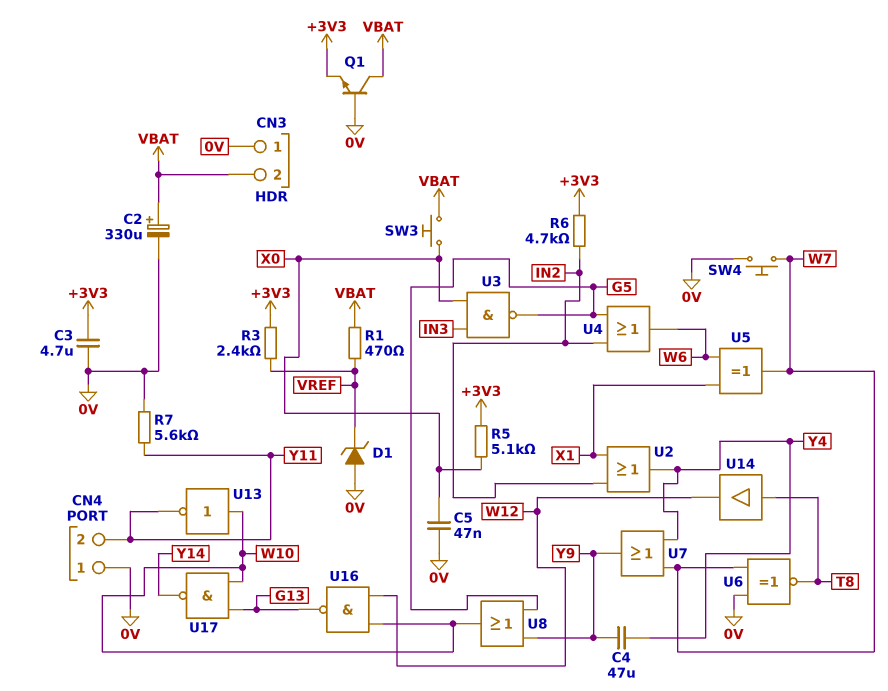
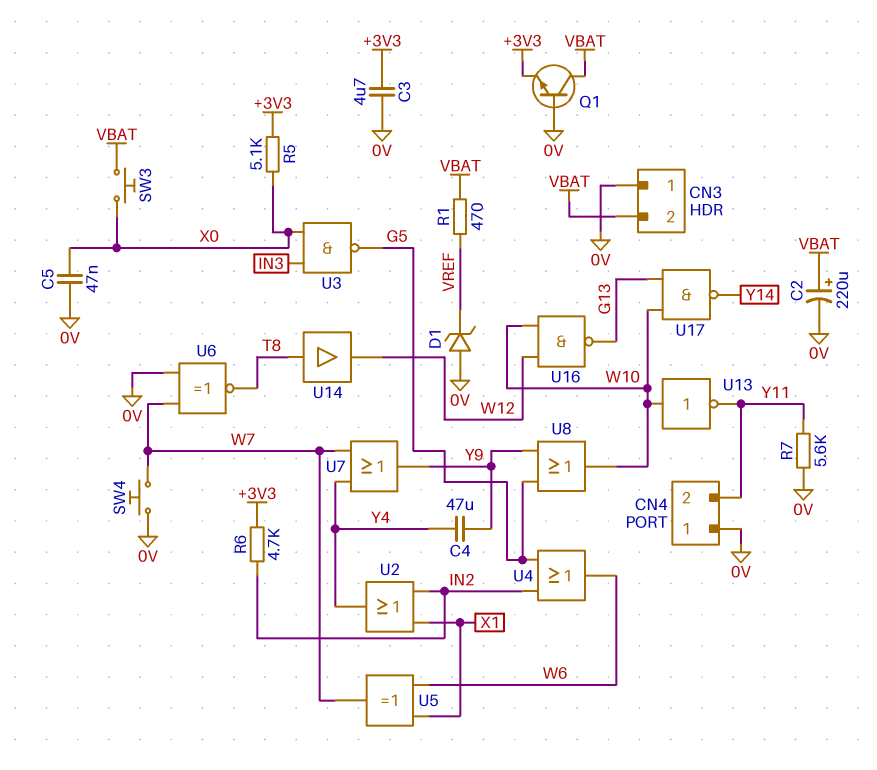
C2: 330uF (plus VBAT, minus 0V) -> 220uF (plus VBAT, minus 0V)
R3: 2.4k (+3V3, VREF) -> none

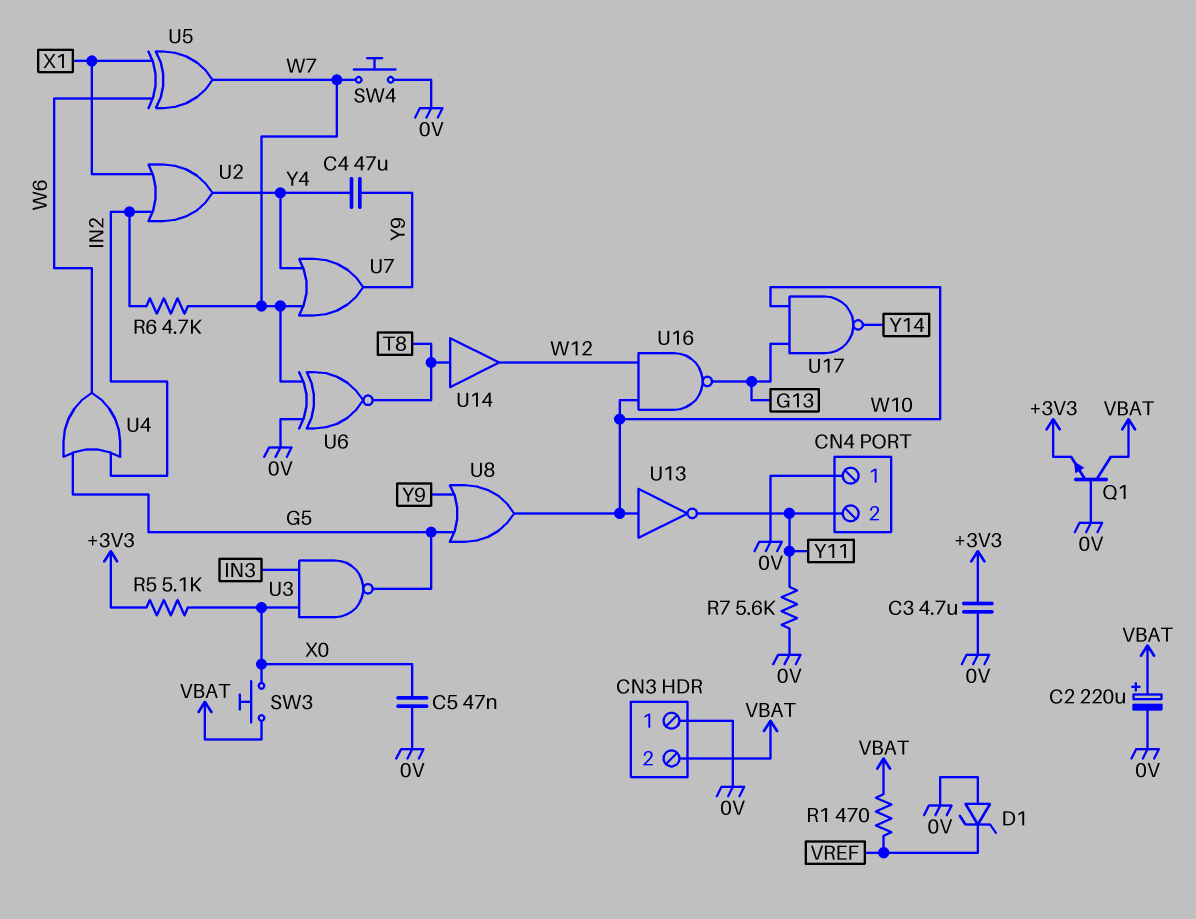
R6: 4.7k (+3V3, IN2) -> 4.7k (IN2, W7)

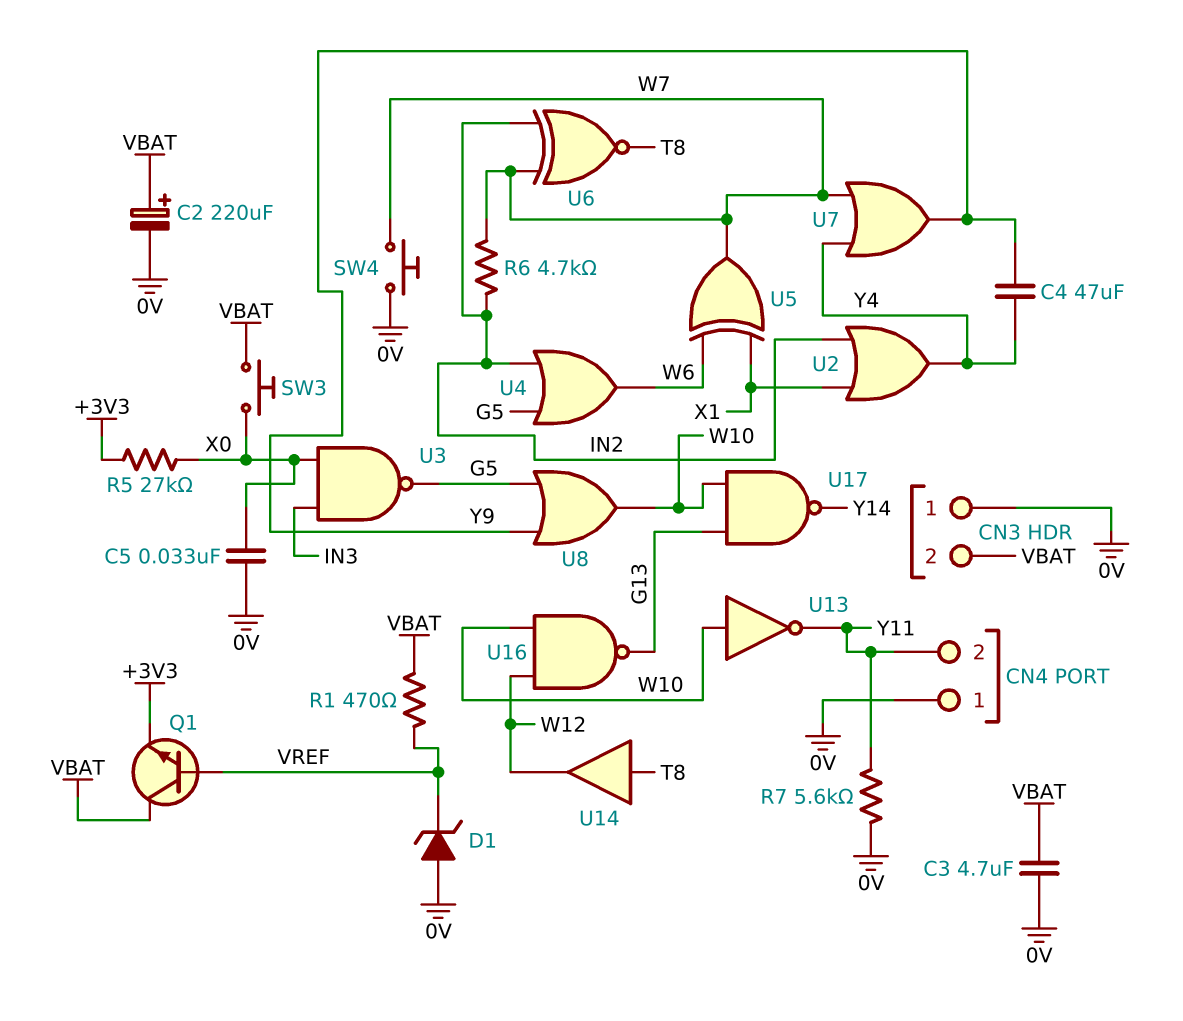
C3: 4.7uF (+3V3, 0V) -> 4.7uF (0V, VBAT)
C5: 47nF (0V, X0) -> 33nF (0V, X0)
Q1: NPN (B 0V, C VBAT, E +3V3) -> NPN (B VREF, C VBAT, E +3V3)
R5: 5.1k (+3V3, X0) -> 27k (+3V3, X0)
U6: XNOR (in 0V, in W7, out T8) -> XNOR (in IN2, in W7, out T8)

